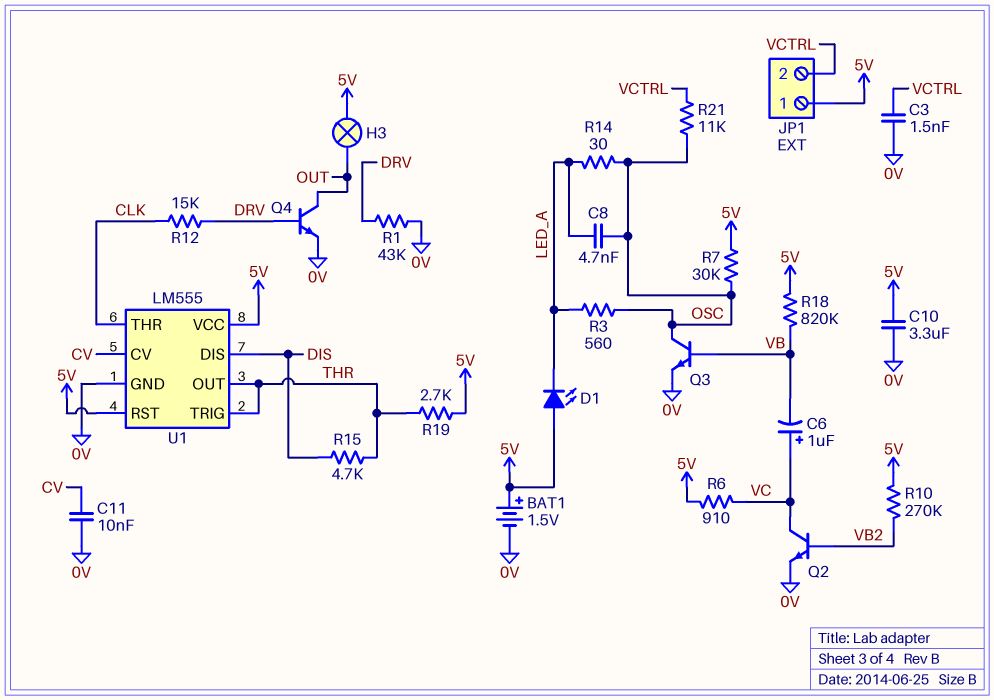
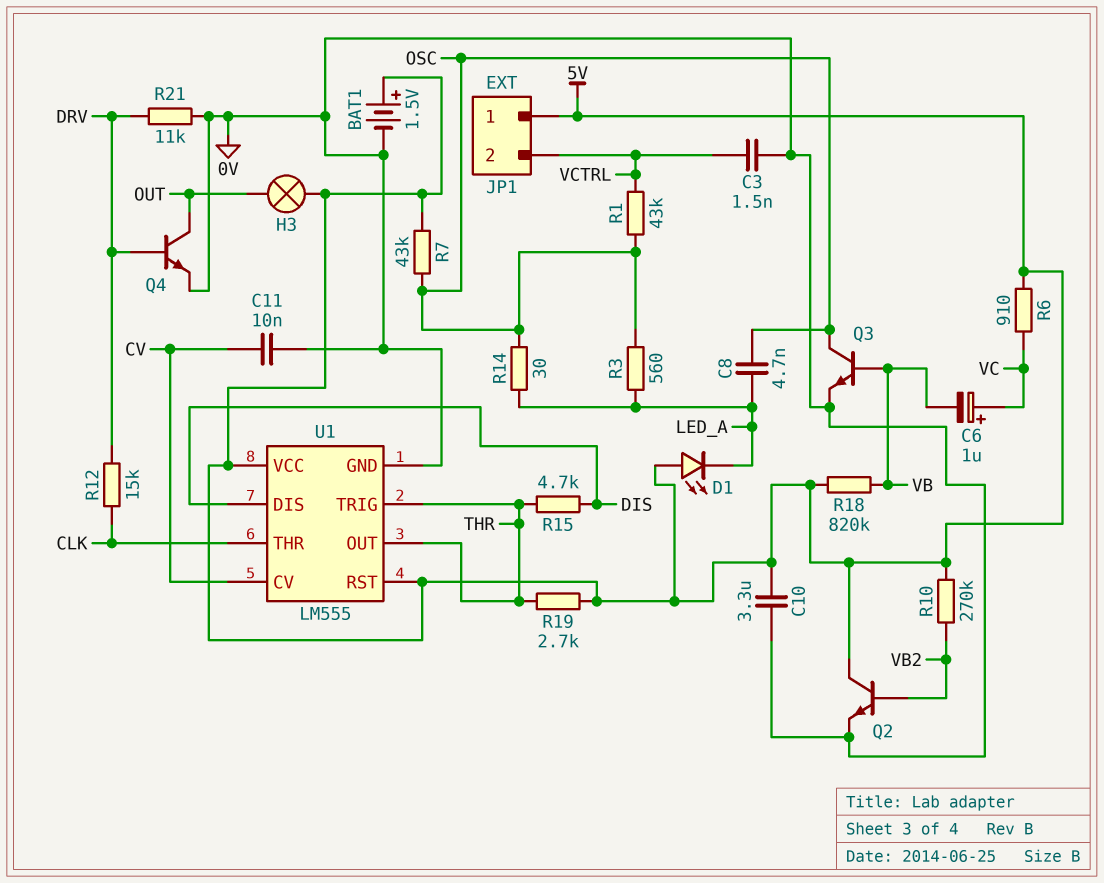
Q2: NPN (B VB2, C VC, E 0V) -> NPN (B VB2, C 5V, E 0V)
R1: 43k (0V, DRV) -> 43k (OSC, VCTRL)
R7: 30k (5V, OSC) -> 43k (5V, OSC)
R21: 11k (OSC, VCTRL) -> 11k (0V, DRV)

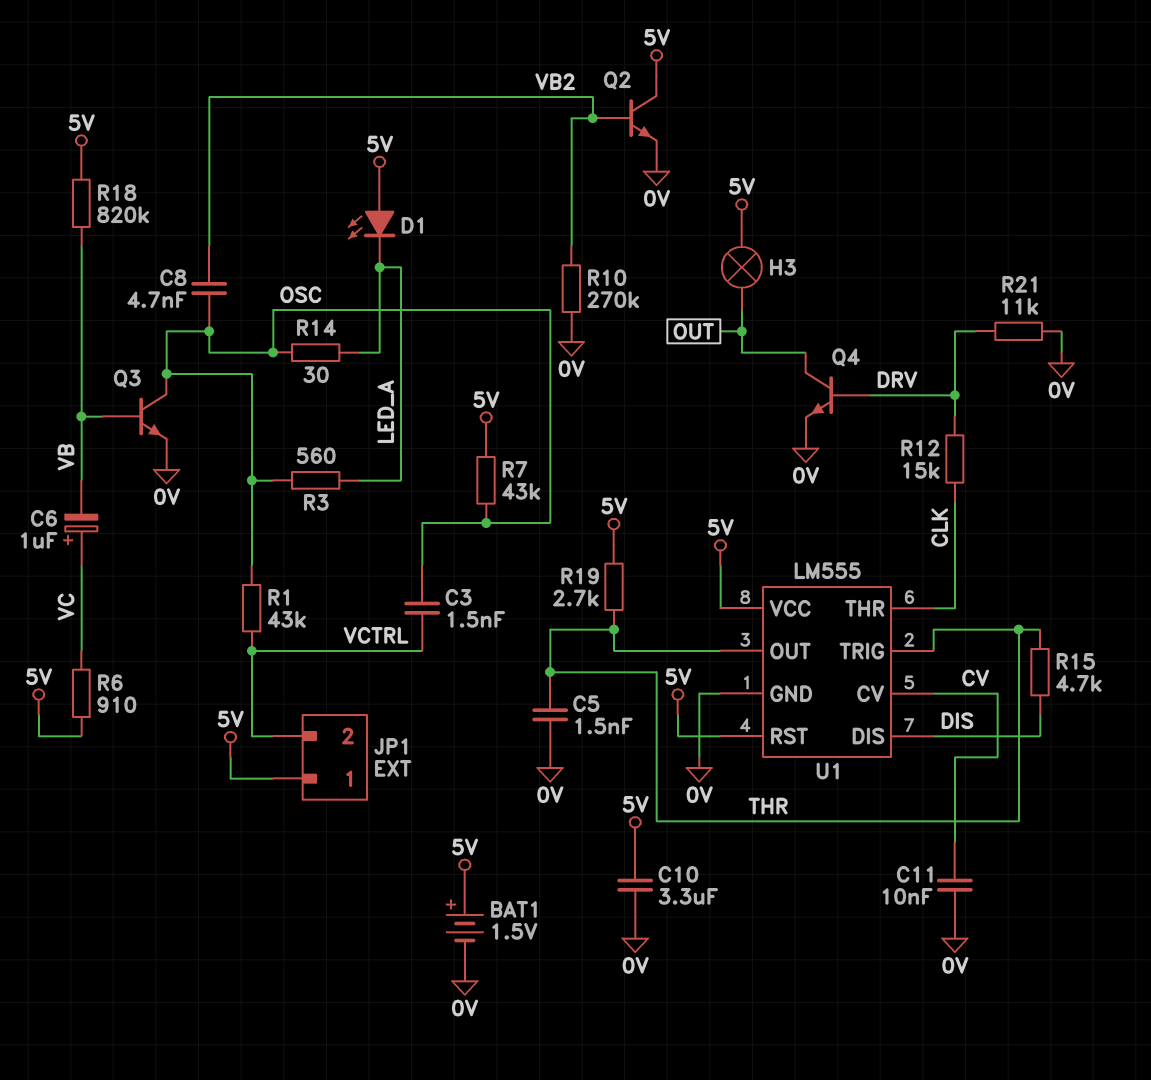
C3: 1.5nF (0V, VCTRL) -> 1.5nF (OSC, VCTRL)
C5: none -> 1.5nF (0V, THR)
C8: 4.7nF (LED_A, OSC) -> 4.7nF (OSC, VB2)
R10: 270k (5V, VB2) -> 270k (0V, VB2)

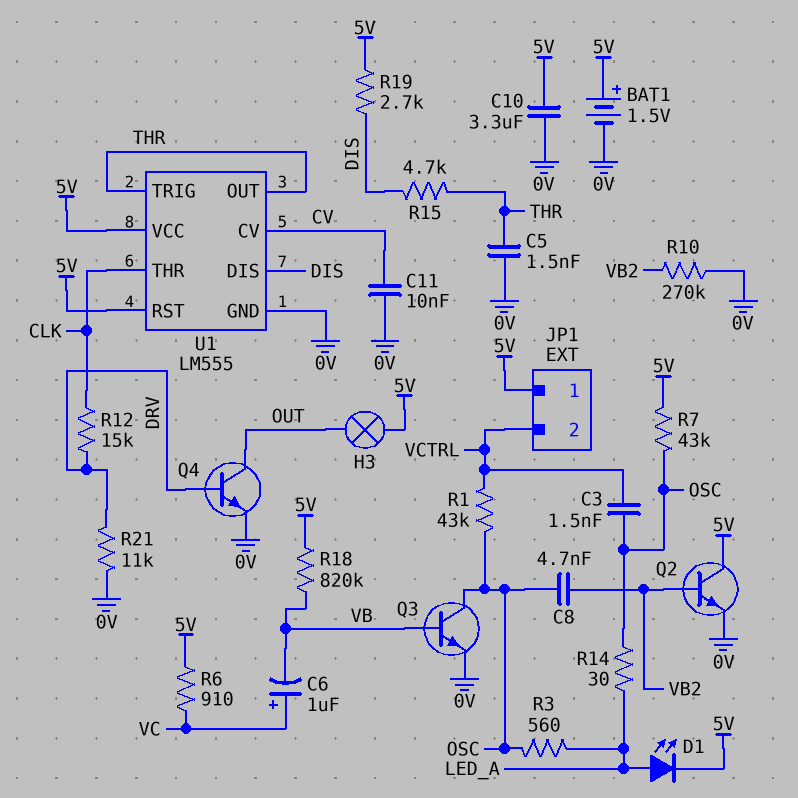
D1: LED (A 5V, K LED_A) -> LED (A LED_A, K 5V)
R19: 2.7k (5V, THR) -> 2.7k (5V, DIS)

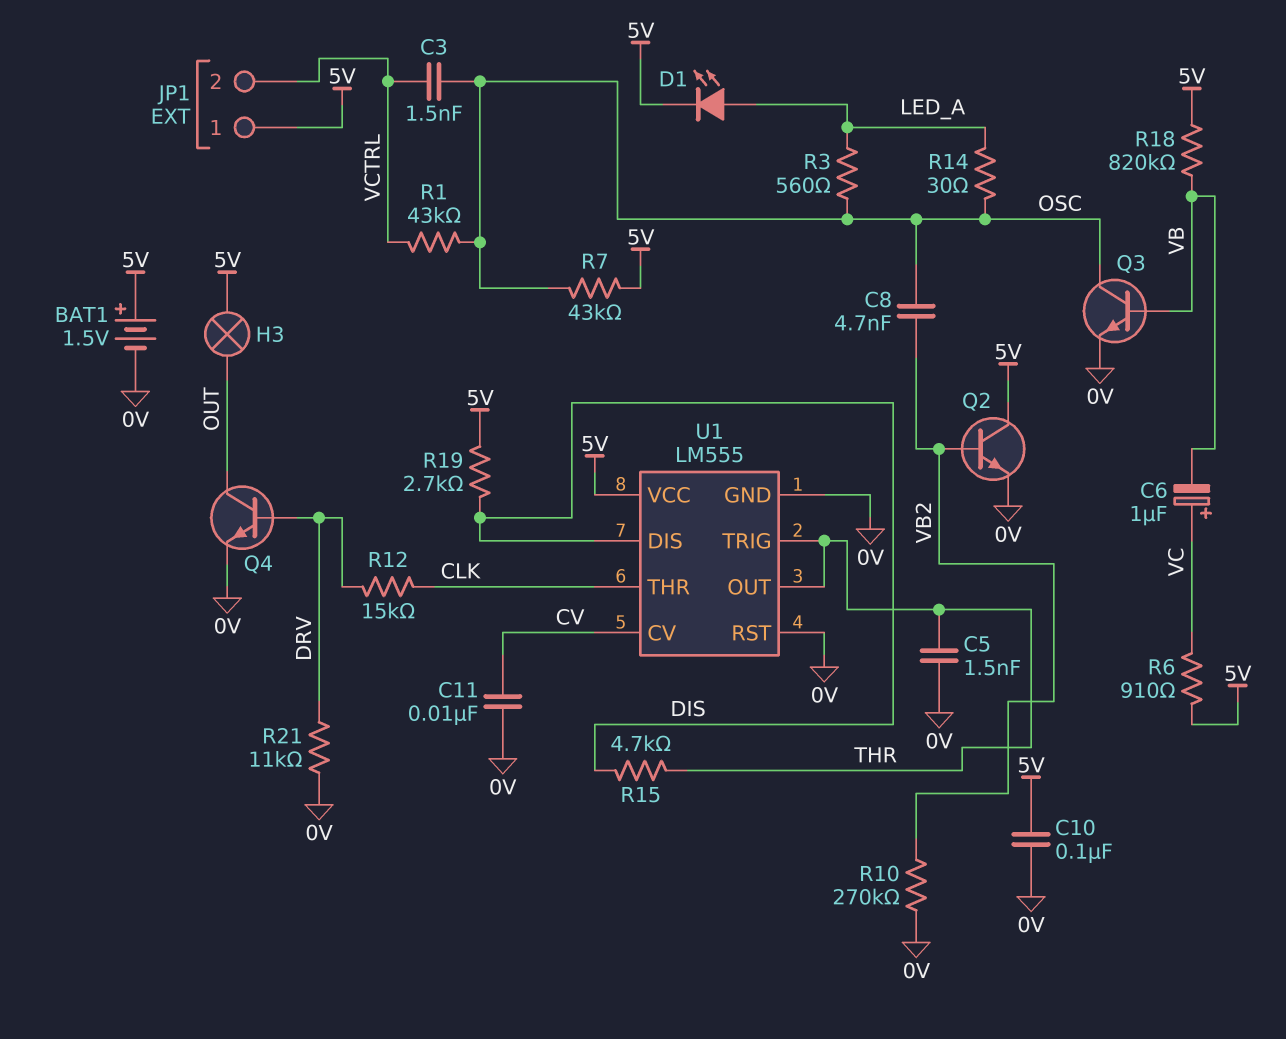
C10: 3.3uF (0V, 5V) -> 100nF (0V, 5V)
U1 pin RST: 5V -> 0V

